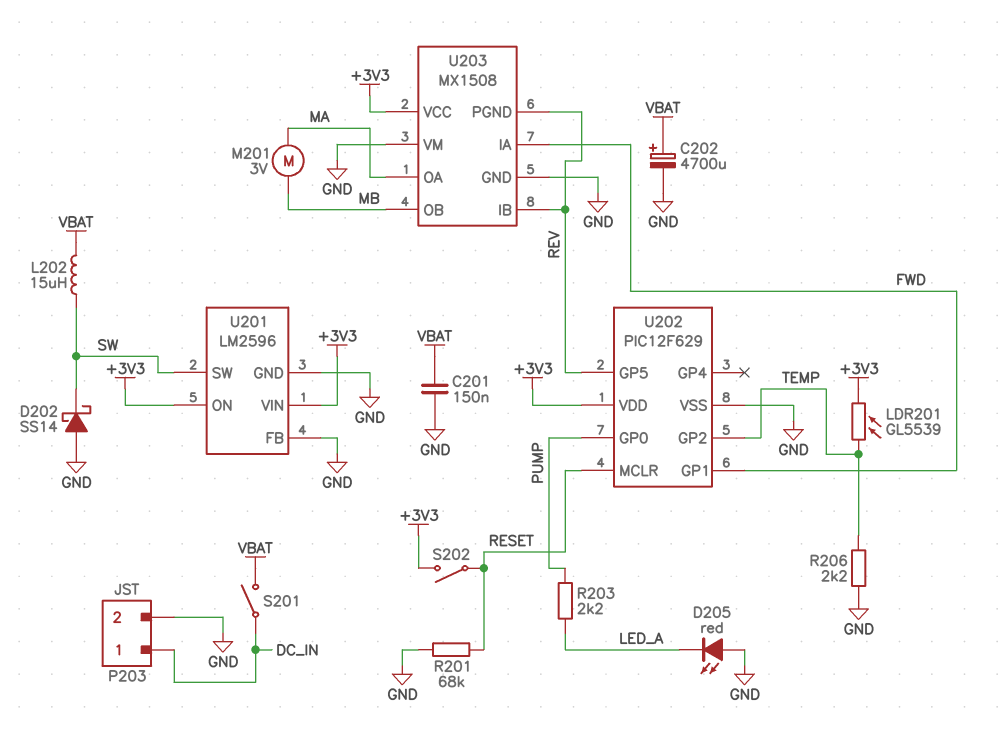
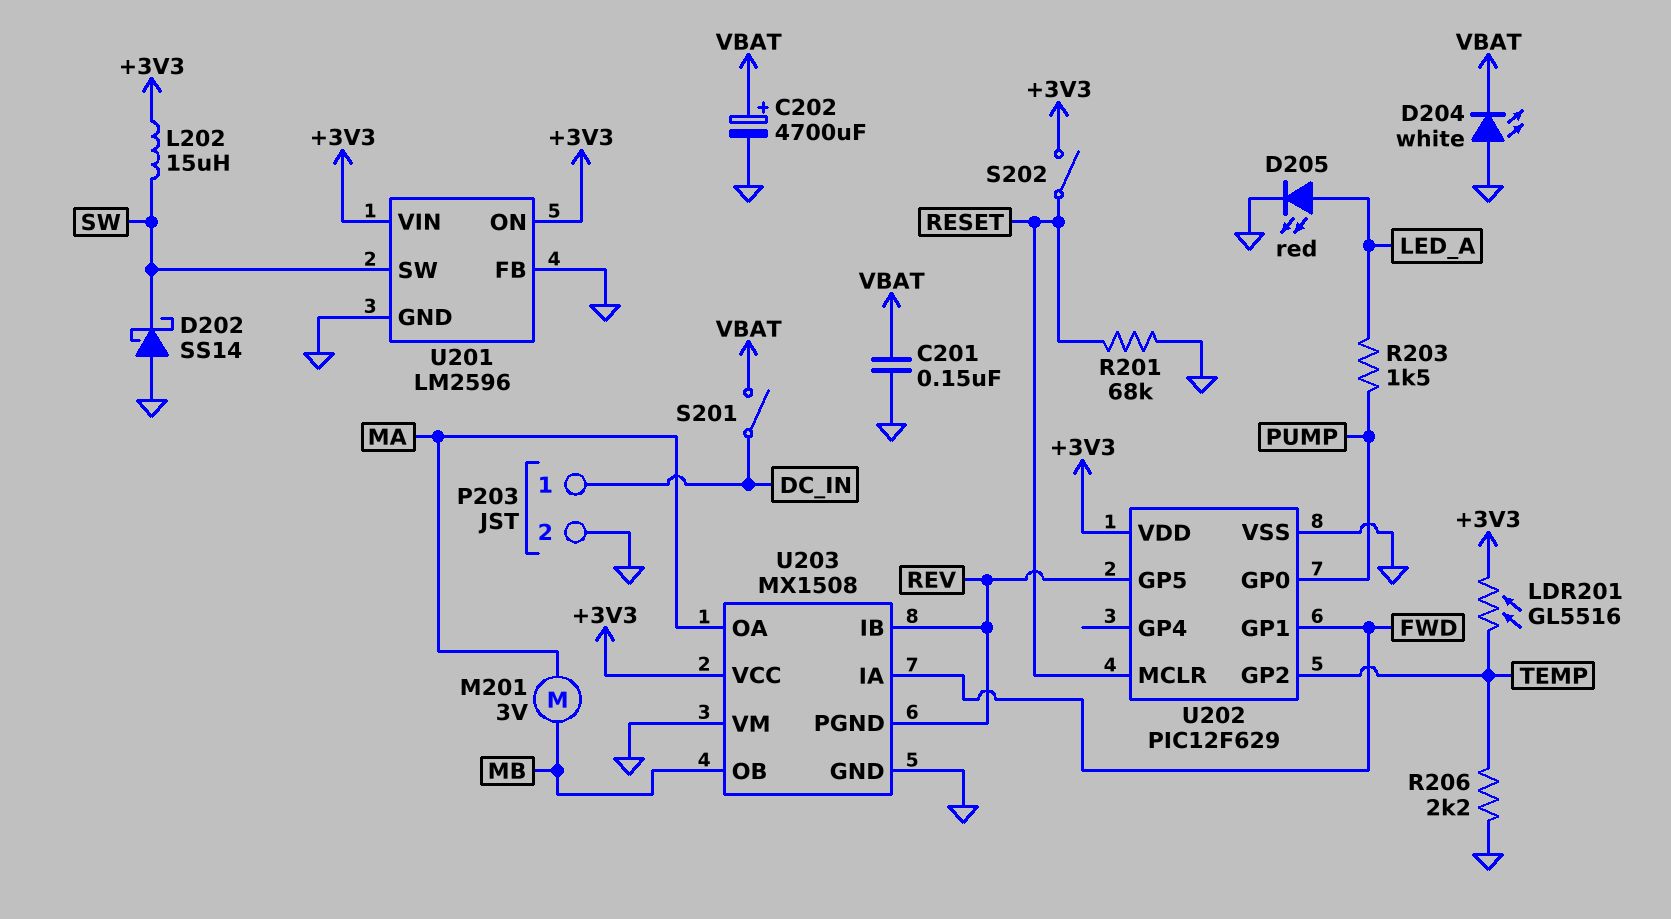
D204: none -> LED white (A GND, K VBAT)
D205: LED red (A GND, K LED_A) -> LED red (A LED_A, K GND)
L202: 15uH (SW, VBAT) -> 15uH (+3V3, SW)
LDR201: GL5539 (+3V3, TEMP) -> GL5516 (+3V3, TEMP)
R203: 2.2k (LED_A, PUMP) -> 1.5k (LED_A, PUMP)

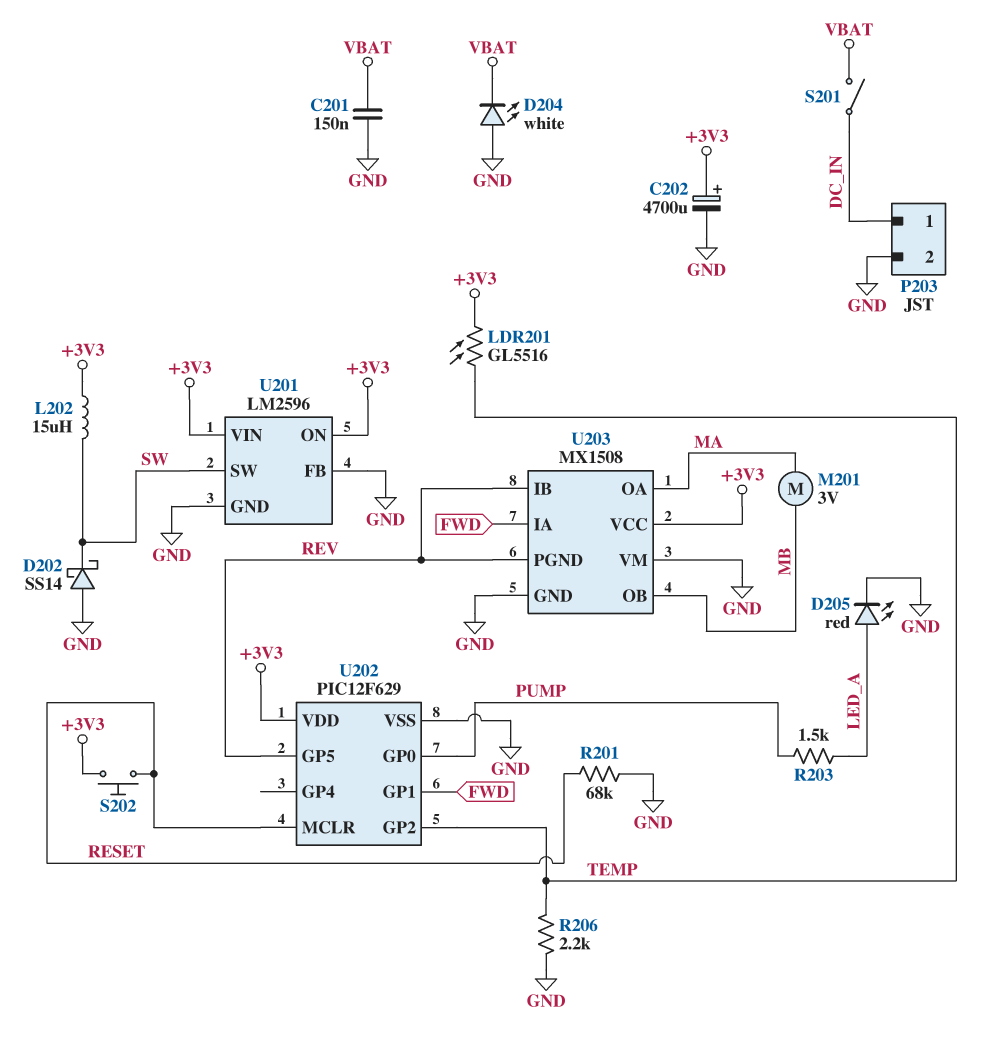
C202: 4700uF (plus VBAT, minus GND) -> 4700uF (plus +3V3, minus GND)
S202: switch (+3V3, RESET) -> button (+3V3, RESET)

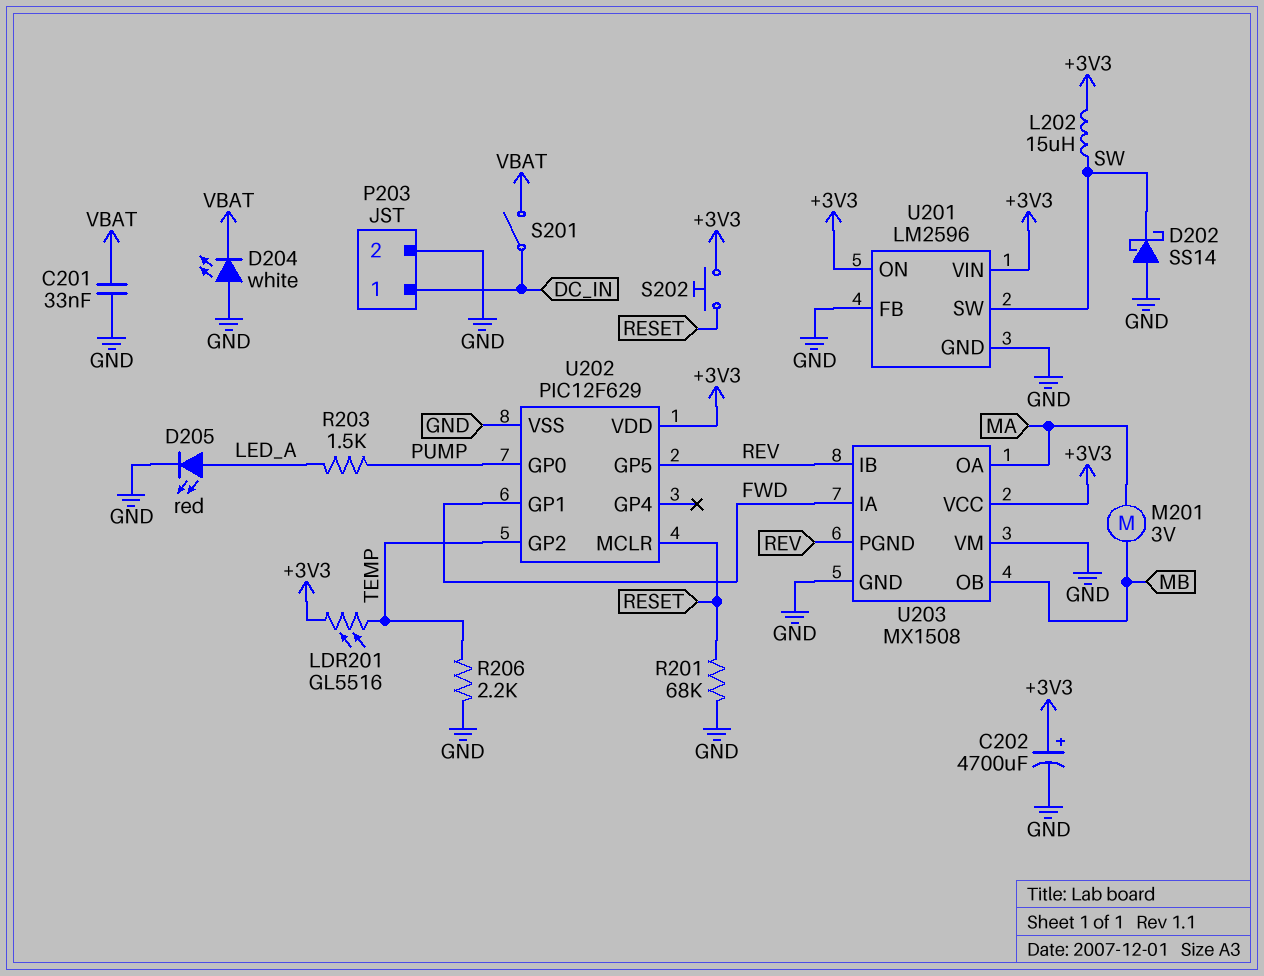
C201: 150nF (GND, VBAT) -> 33nF (GND, VBAT)

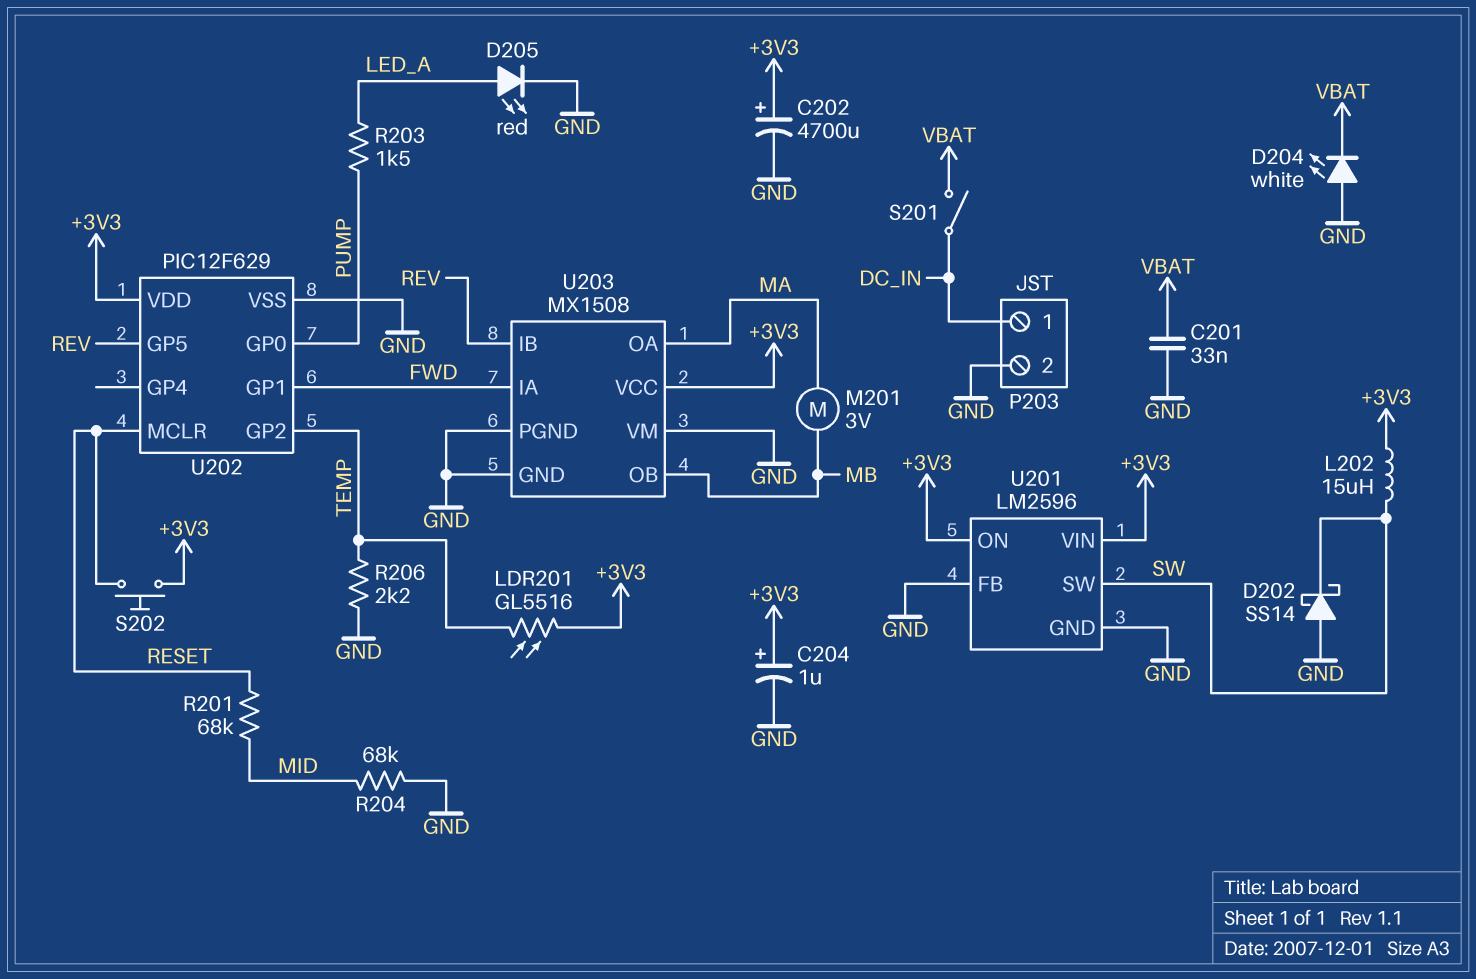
C204: none -> 1uF (plus +3V3, minus GND)
R201: 68k (GND, RESET) -> 68k (MID, RESET)
R204: none -> 68k (GND, MID)
U203 pin PGND: REV -> GND

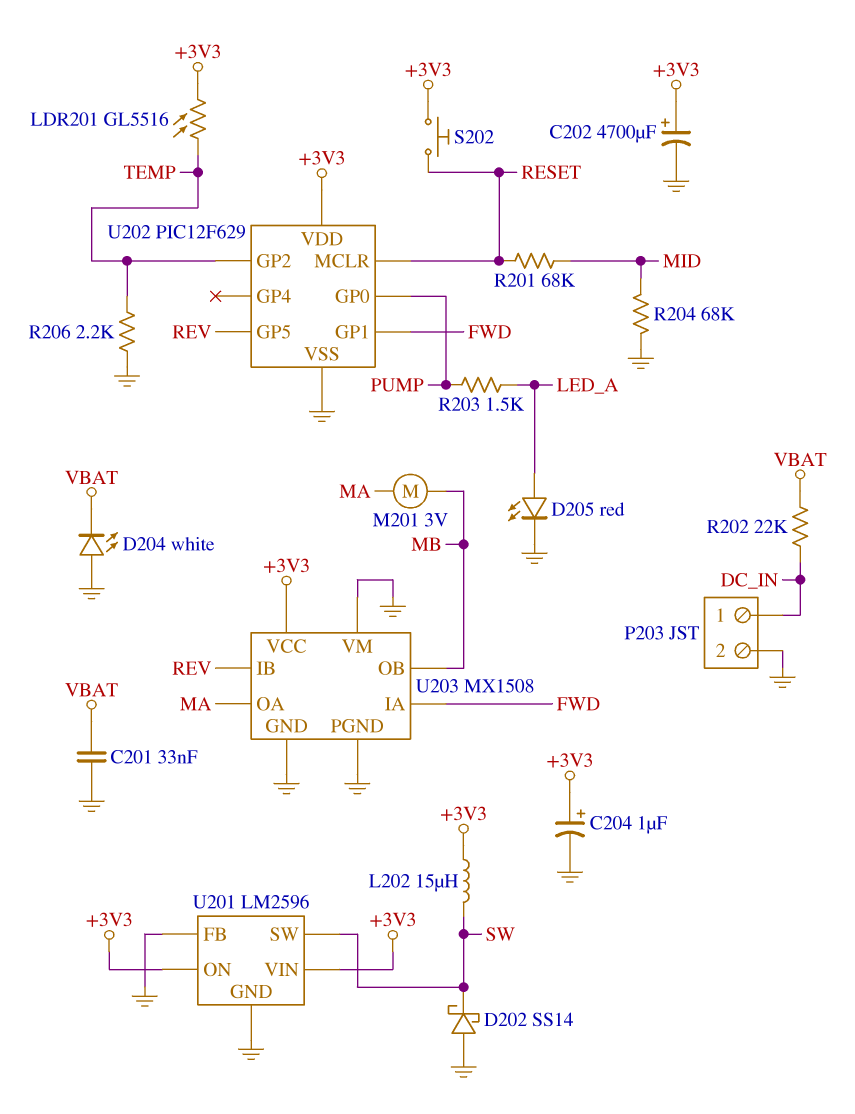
R202: none -> 22k (DC_IN, VBAT)
S201: switch (DC_IN, VBAT) -> none

